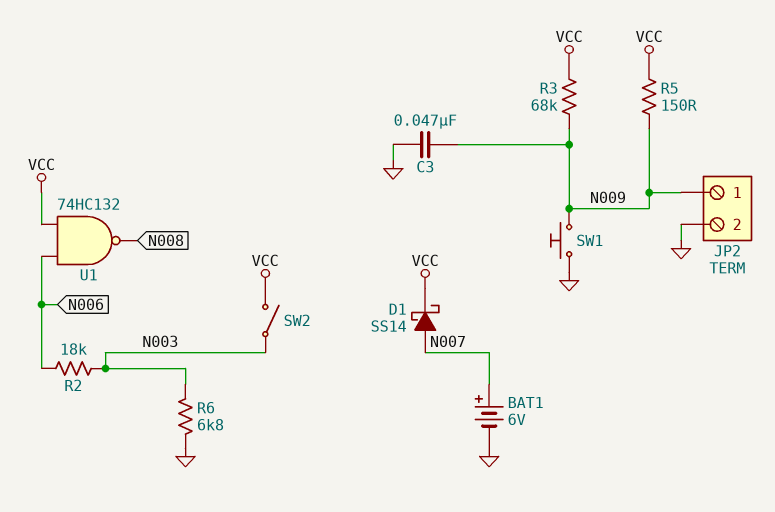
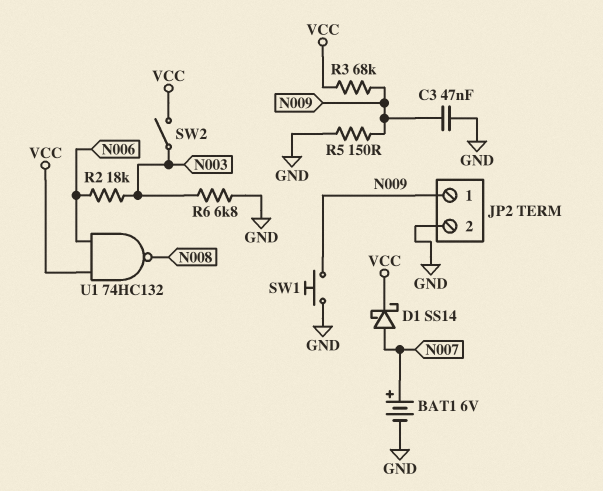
R5: 150 (N009, VCC) -> 150 (GND, N009)

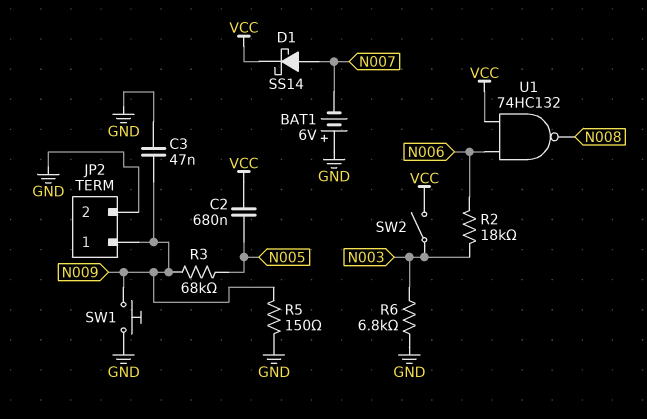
BAT1: 6V (plus N007, minus GND) -> 6V (plus GND, minus N007)
C2: none -> 680nF (N005, VCC)
R3: 68k (N009, VCC) -> 68k (N005, N009)

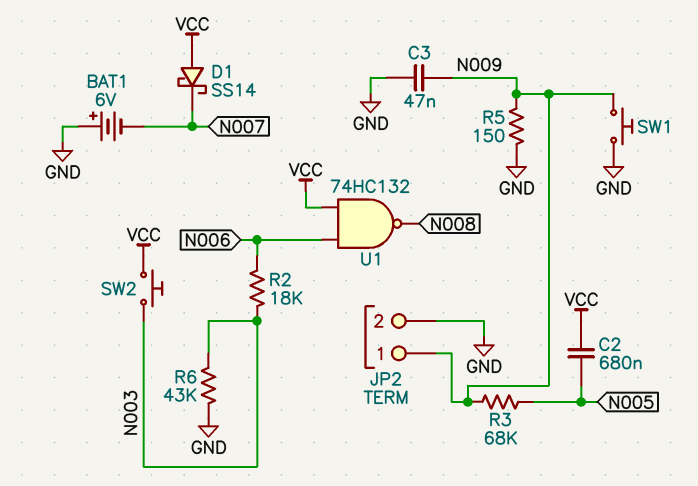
D1: schottky SS14 (A N007, K VCC) -> schottky SS14 (A VCC, K N007)
R6: 6.8k (GND, N003) -> 43k (GND, N003)
SW2: switch (N003, VCC) -> button (N003, VCC)

